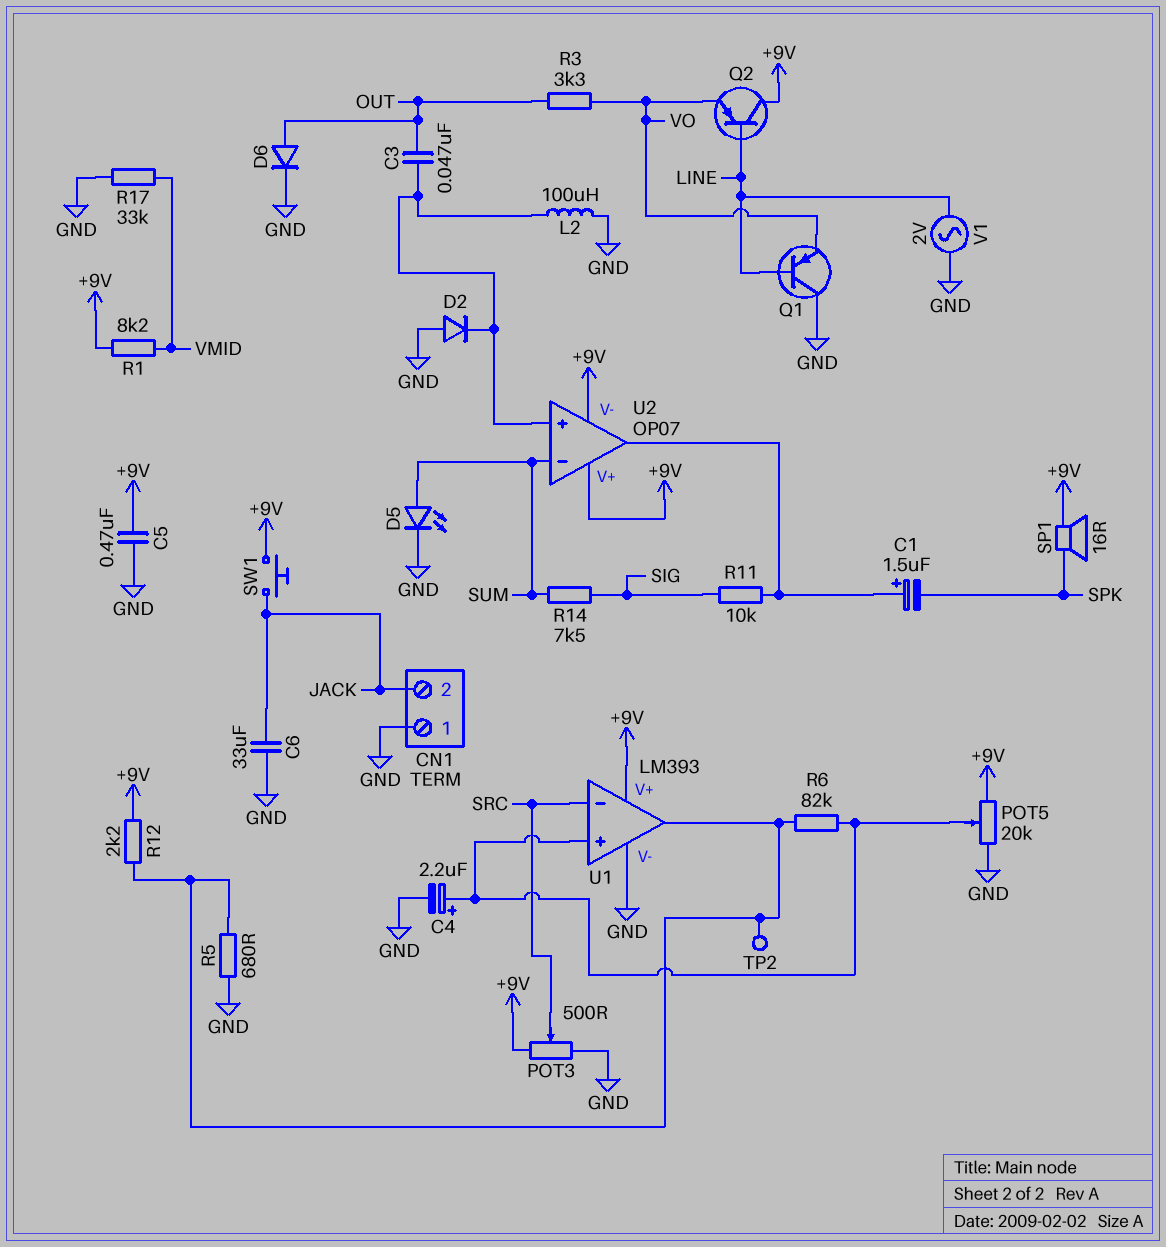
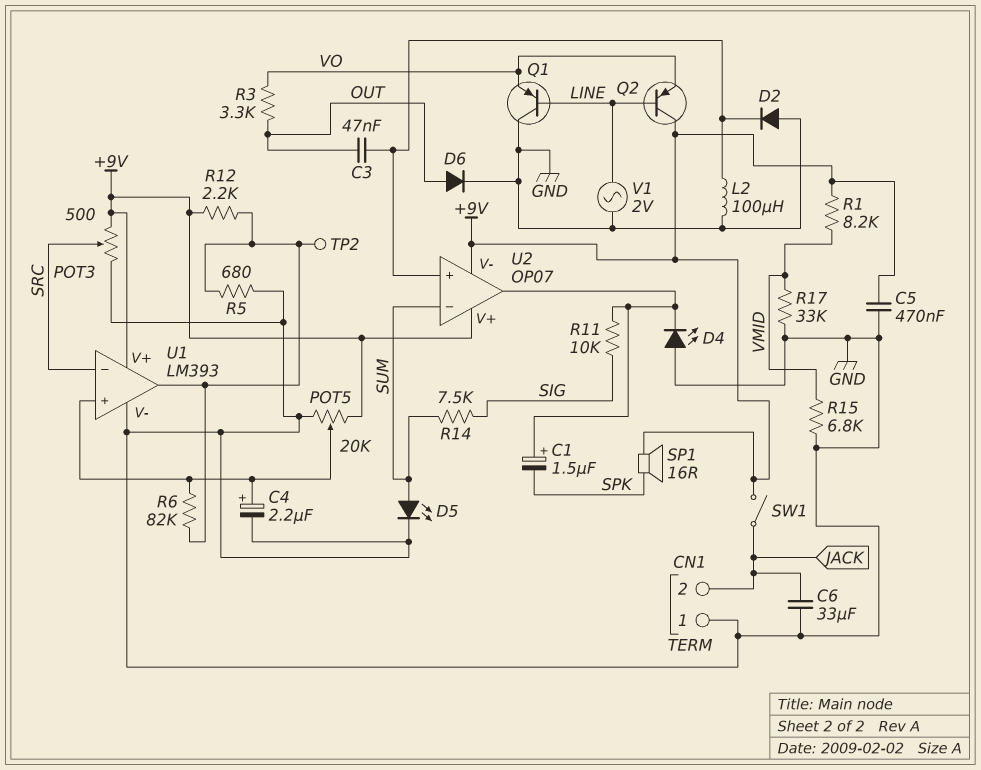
D4: none -> LED (A GND, K U2/out)
R15: none -> 6.8k (GND, VMID)
SW1: button (+9V, JACK) -> switch (+9V, JACK)

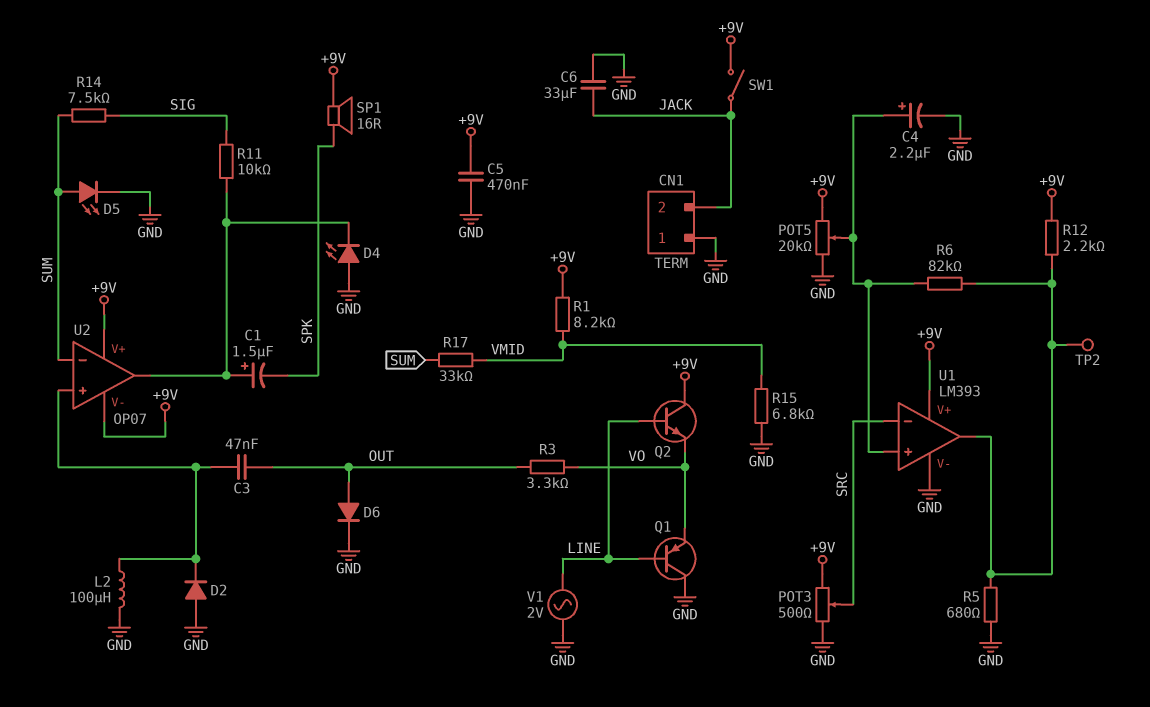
Q2: PNP (B LINE, C +9V, E VO) -> NPN (B LINE, C +9V, E VO)
R17: 33k (GND, VMID) -> 33k (SUM, VMID)

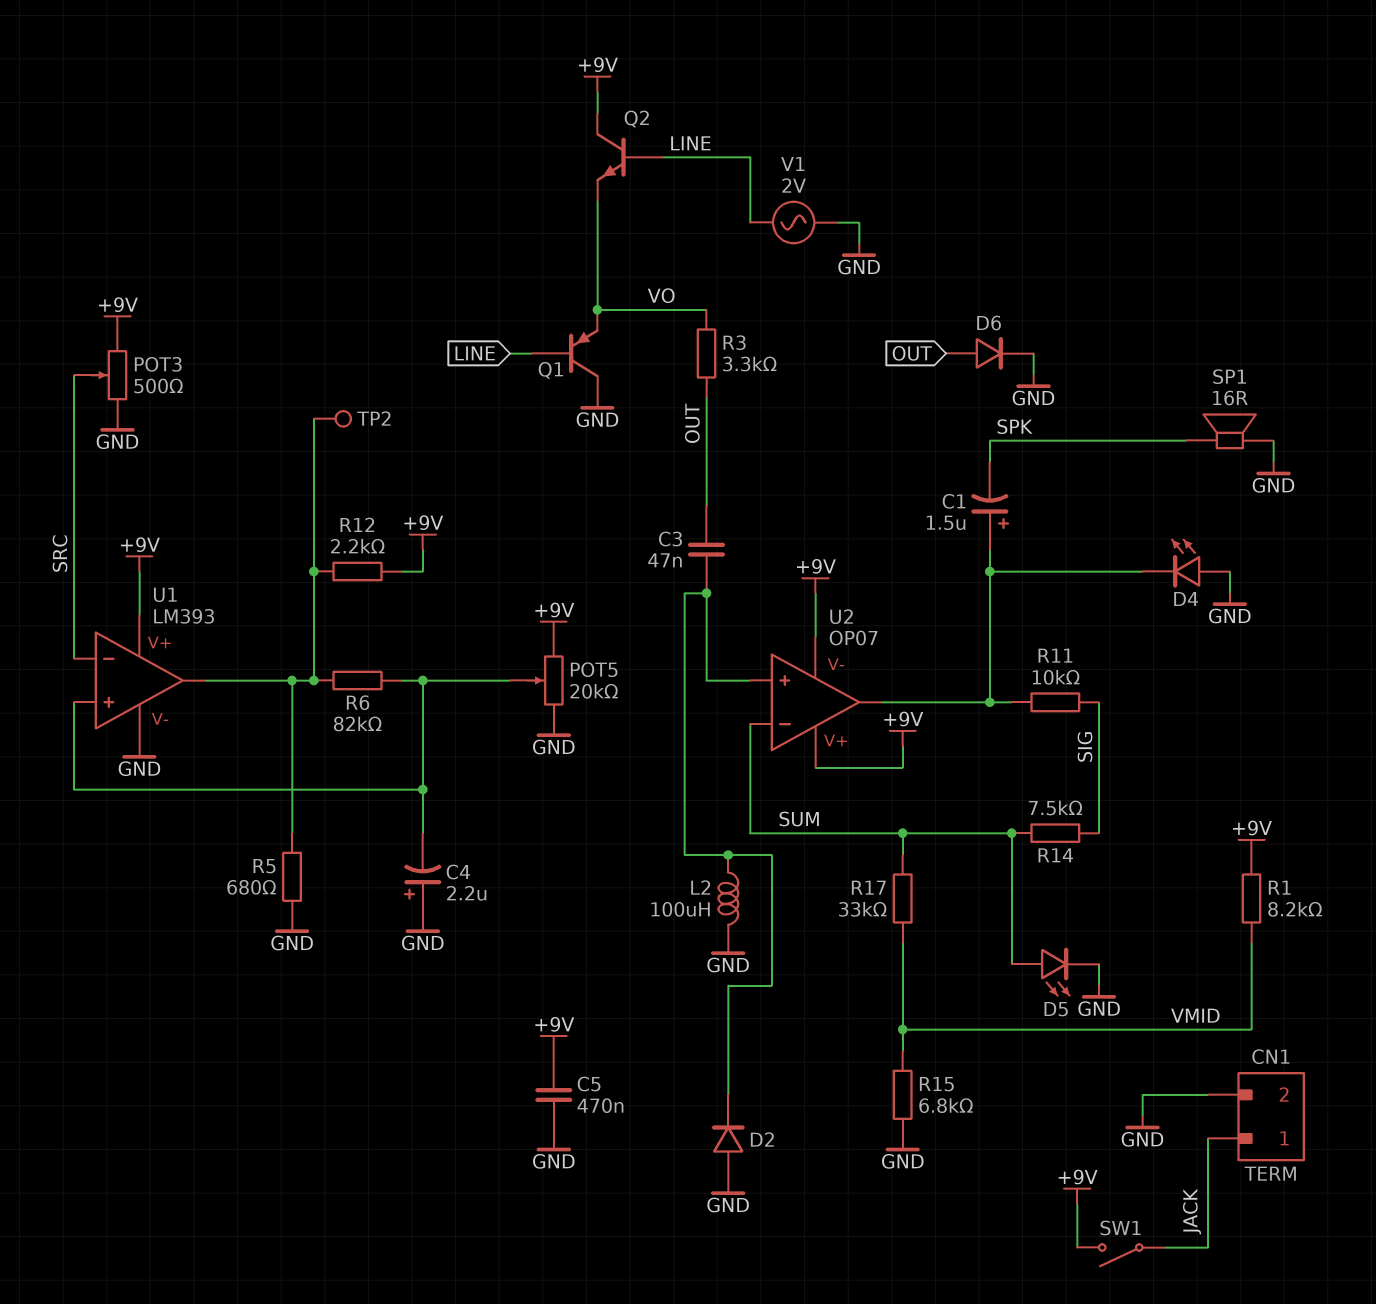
C4: 2.2uF (plus U1/in+, minus GND) -> 2.2uF (plus GND, minus U1/in+)
C6: 33uF (GND, JACK) -> none
CN1 pin 1: GND -> JACK
CN1 pin 2: JACK -> GND
SP1: speaker 16R (+9V, SPK) -> speaker 16R (GND, SPK)

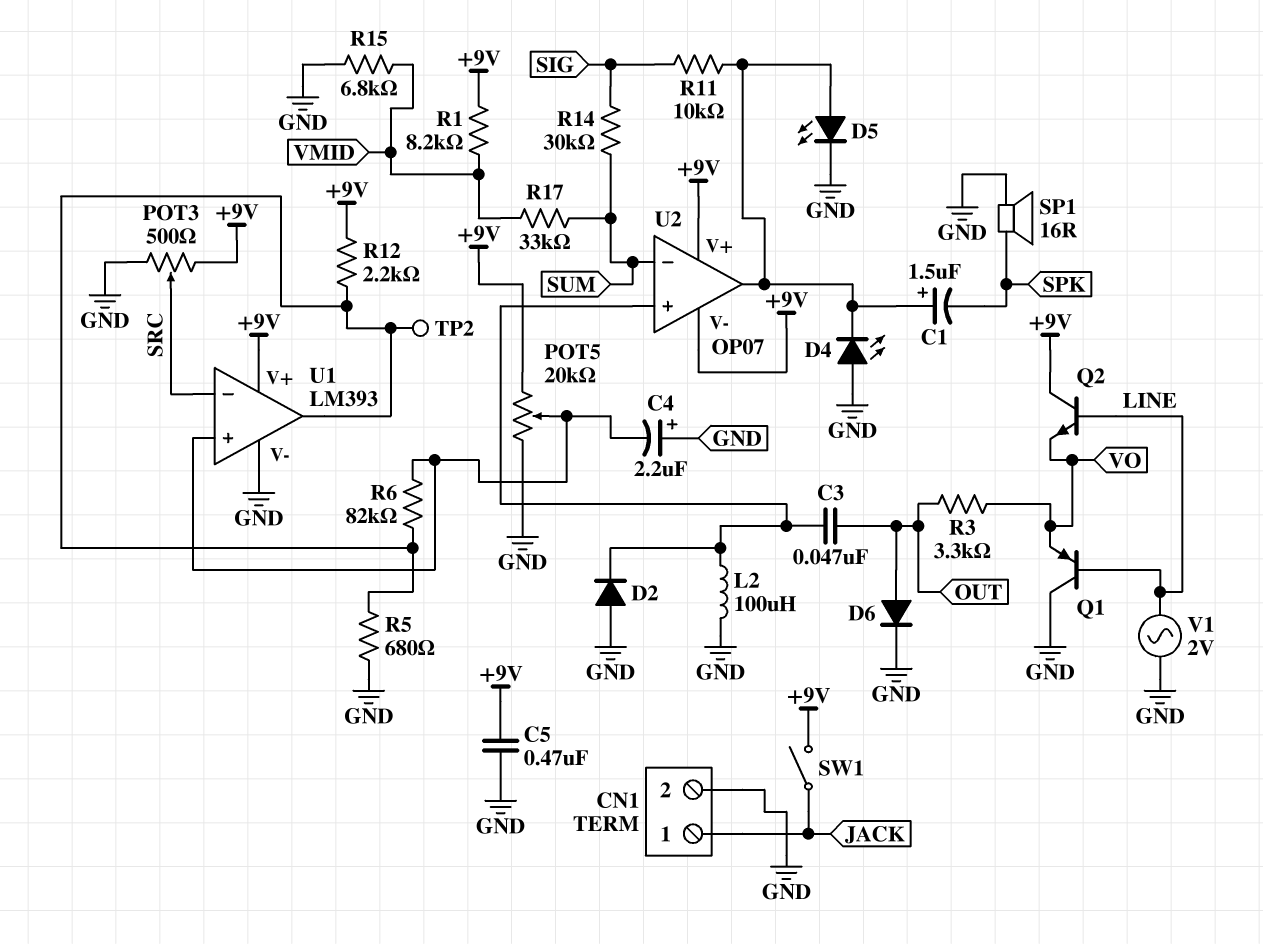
D5: LED (A SUM, K GND) -> LED (A U2/out, K GND)
R14: 7.5k (SIG, SUM) -> 30k (SIG, SUM)

